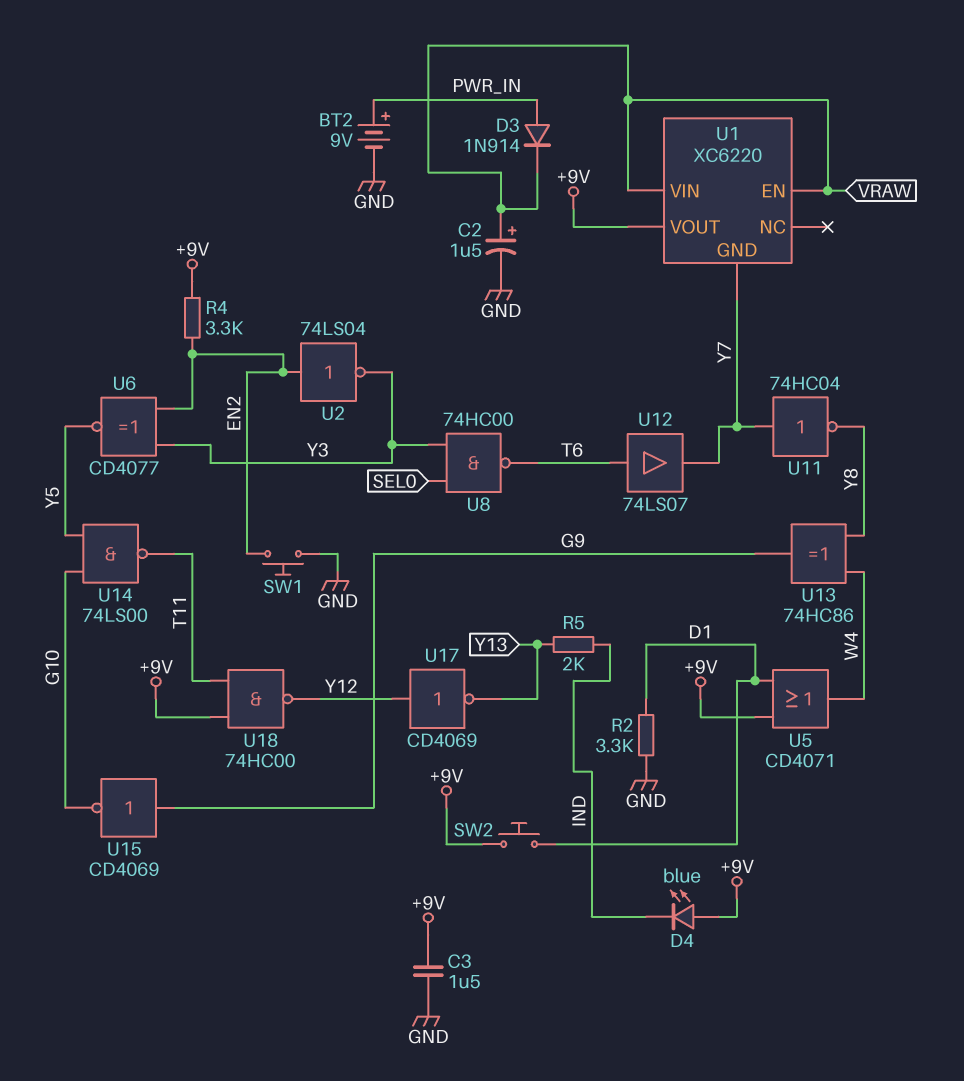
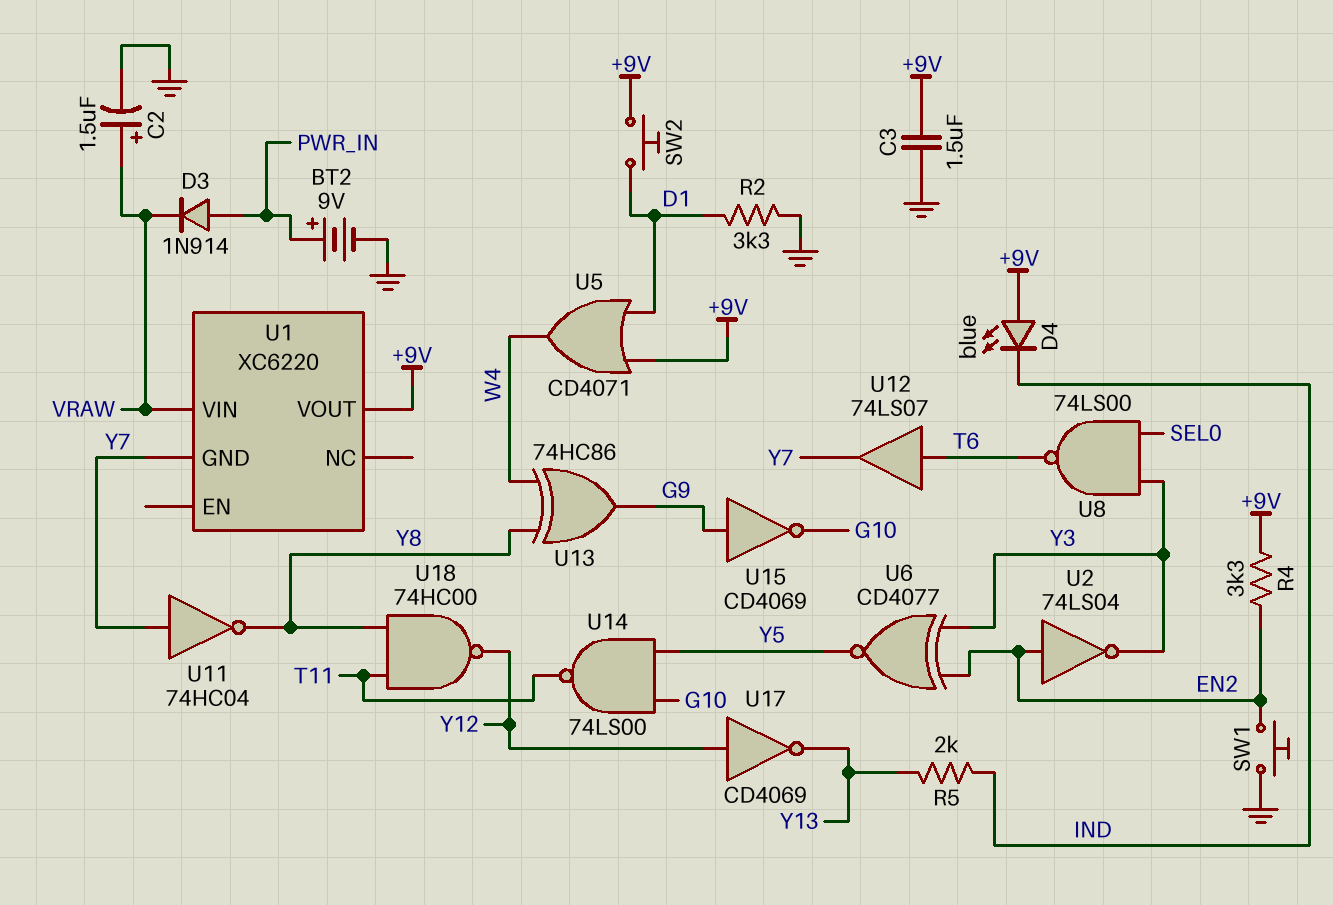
U1 pin EN: VRAW -> none
U8: NAND 74HC00 (in SEL0, in Y3, out T6) -> NAND 74LS00 (in SEL0, in Y3, out T6)
U18: NAND 74HC00 (in +9V, in T11, out Y12) -> NAND 74HC00 (in T11, in Y8, out Y12)

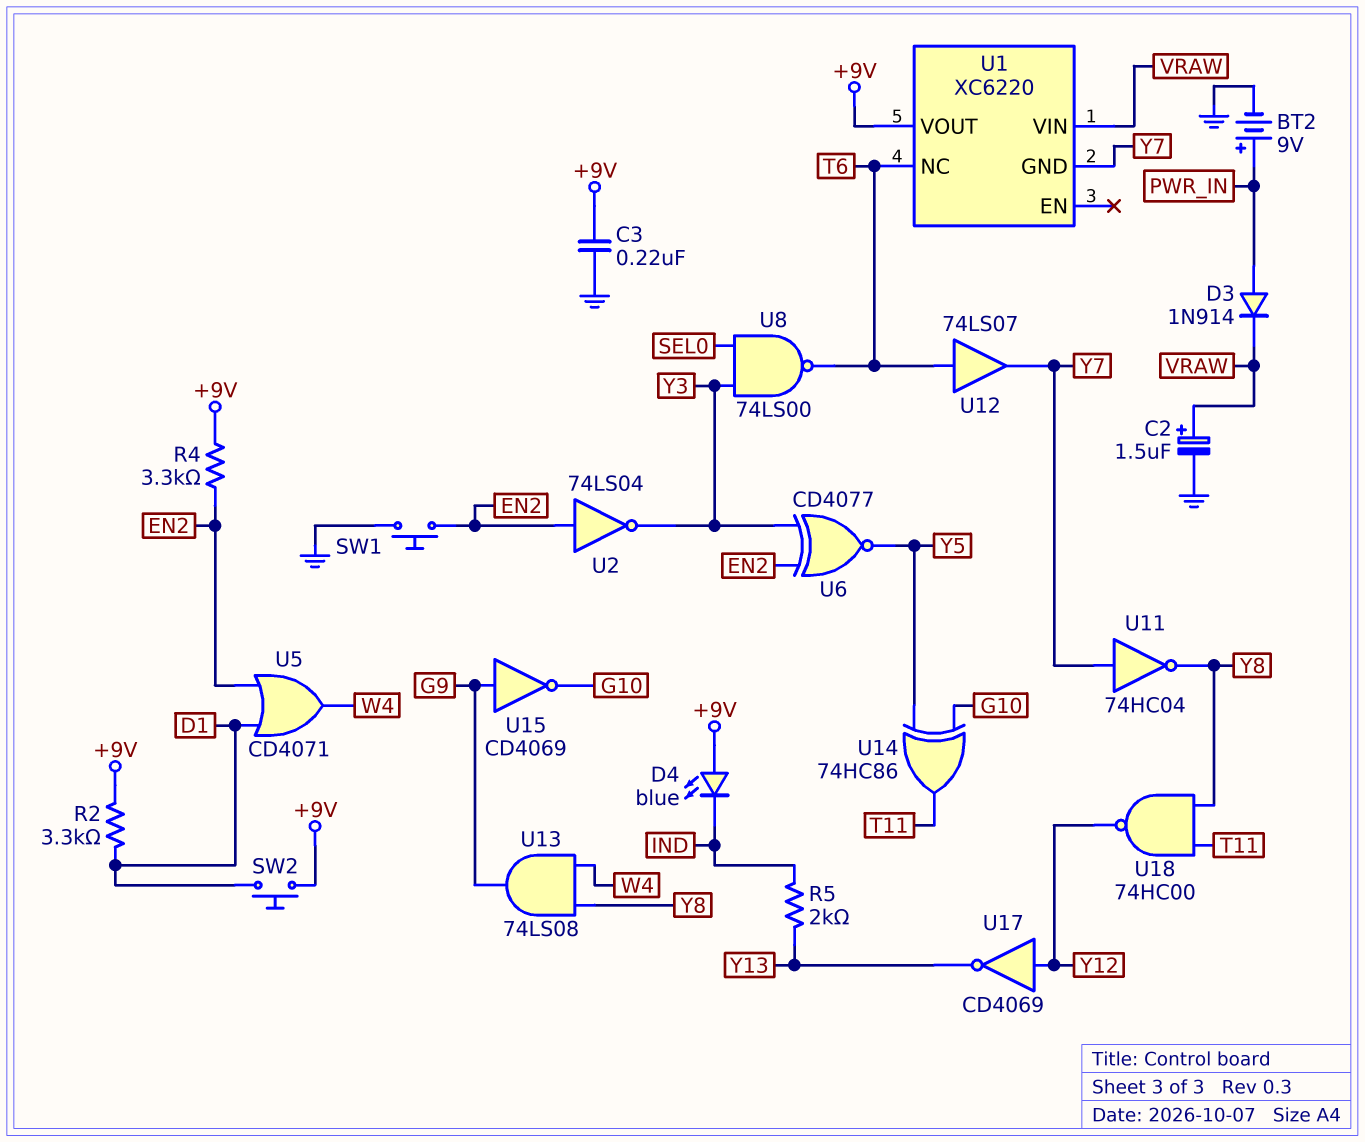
C3: 1.5uF (+9V, GND) -> 220nF (+9V, GND)
R2: 3.3k (D1, GND) -> 3.3k (+9V, D1)
U1 pin NC: none -> T6
U5: OR CD4071 (in +9V, in D1, out W4) -> OR CD4071 (in D1, in EN2, out W4)
U13: XOR 74HC86 (in W4, in Y8, out G9) -> AND 74LS08 (in W4, in Y8, out G9)
U14: NAND 74LS00 (in G10, in Y5, out T11) -> XOR 74HC86 (in G10, in Y5, out T11)

